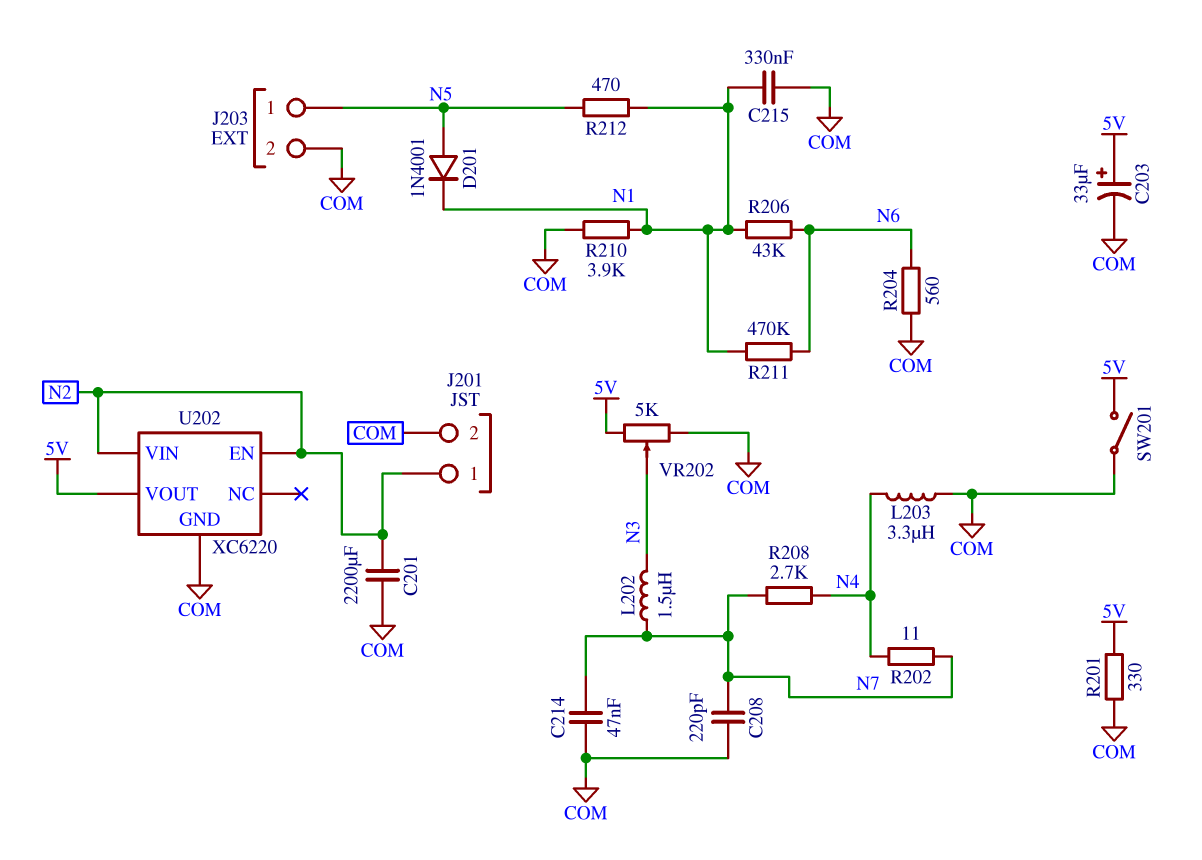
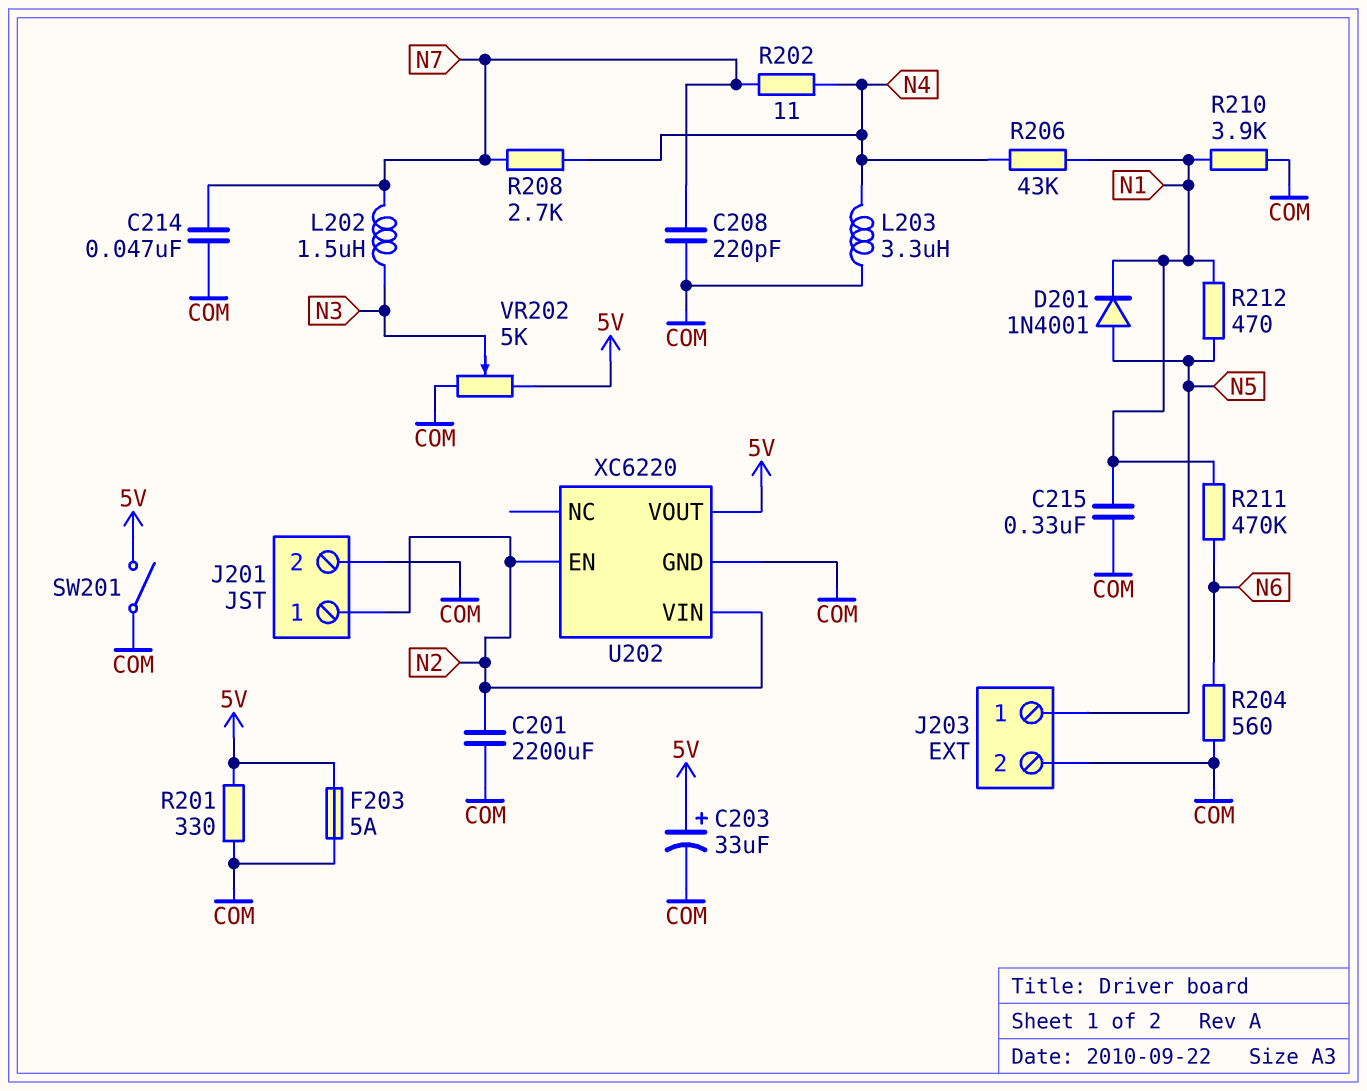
F203: none -> 5A (5V, COM)
R206: 43k (N1, N6) -> 43k (N1, N4)

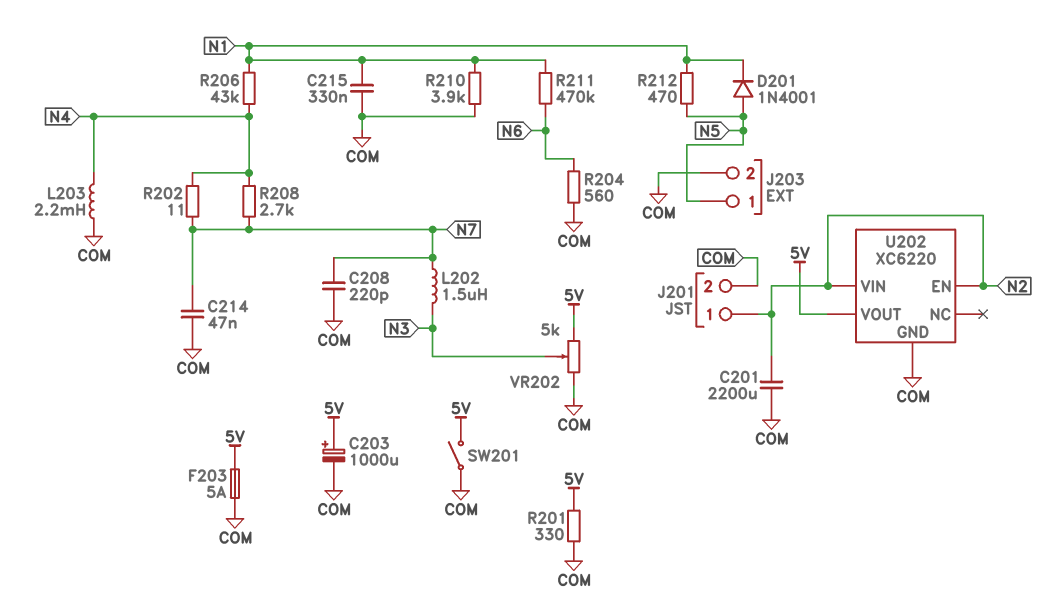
C203: 33uF (plus 5V, minus COM) -> 1000uF (plus 5V, minus COM)
L203: 3.3uH (COM, N4) -> 2.2mH (COM, N4)

